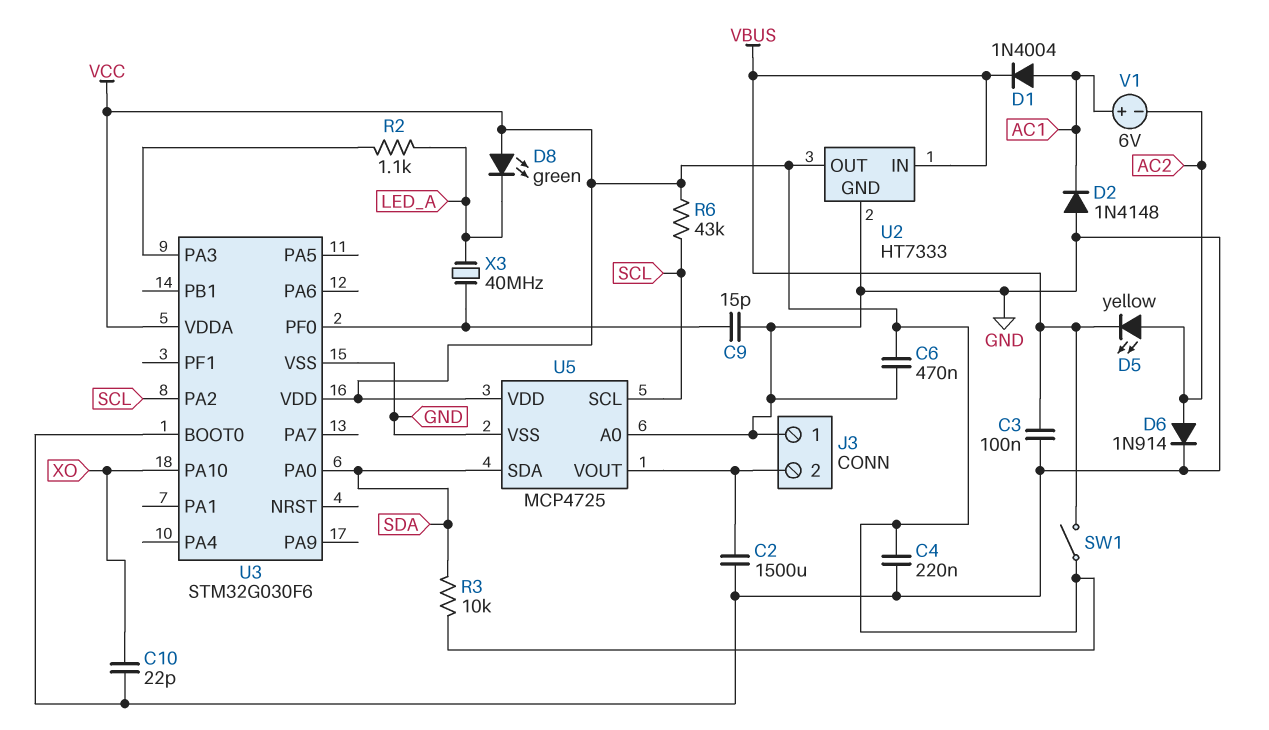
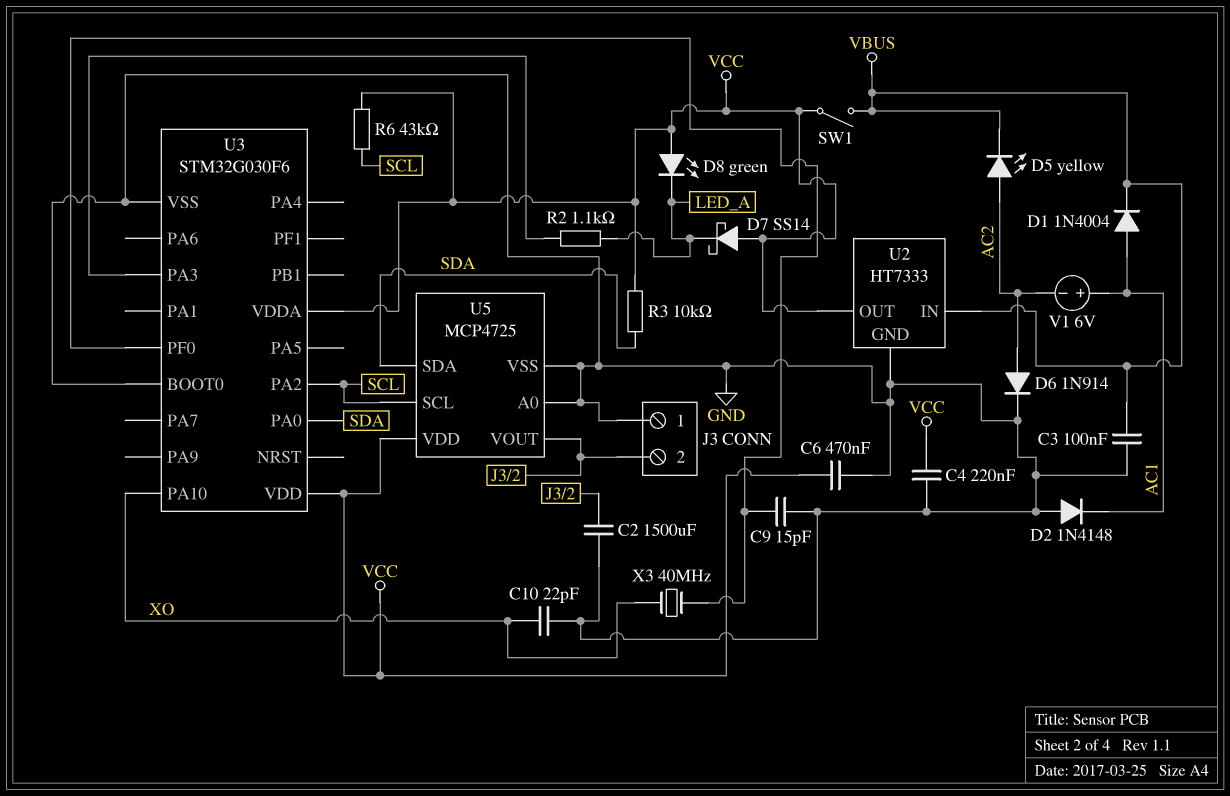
D7: none -> schottky SS14 (A VCC, K LED_A)
X3: 40MHz (LED_A, U3/PF0) -> 40MHz (U3/PF0, XO)

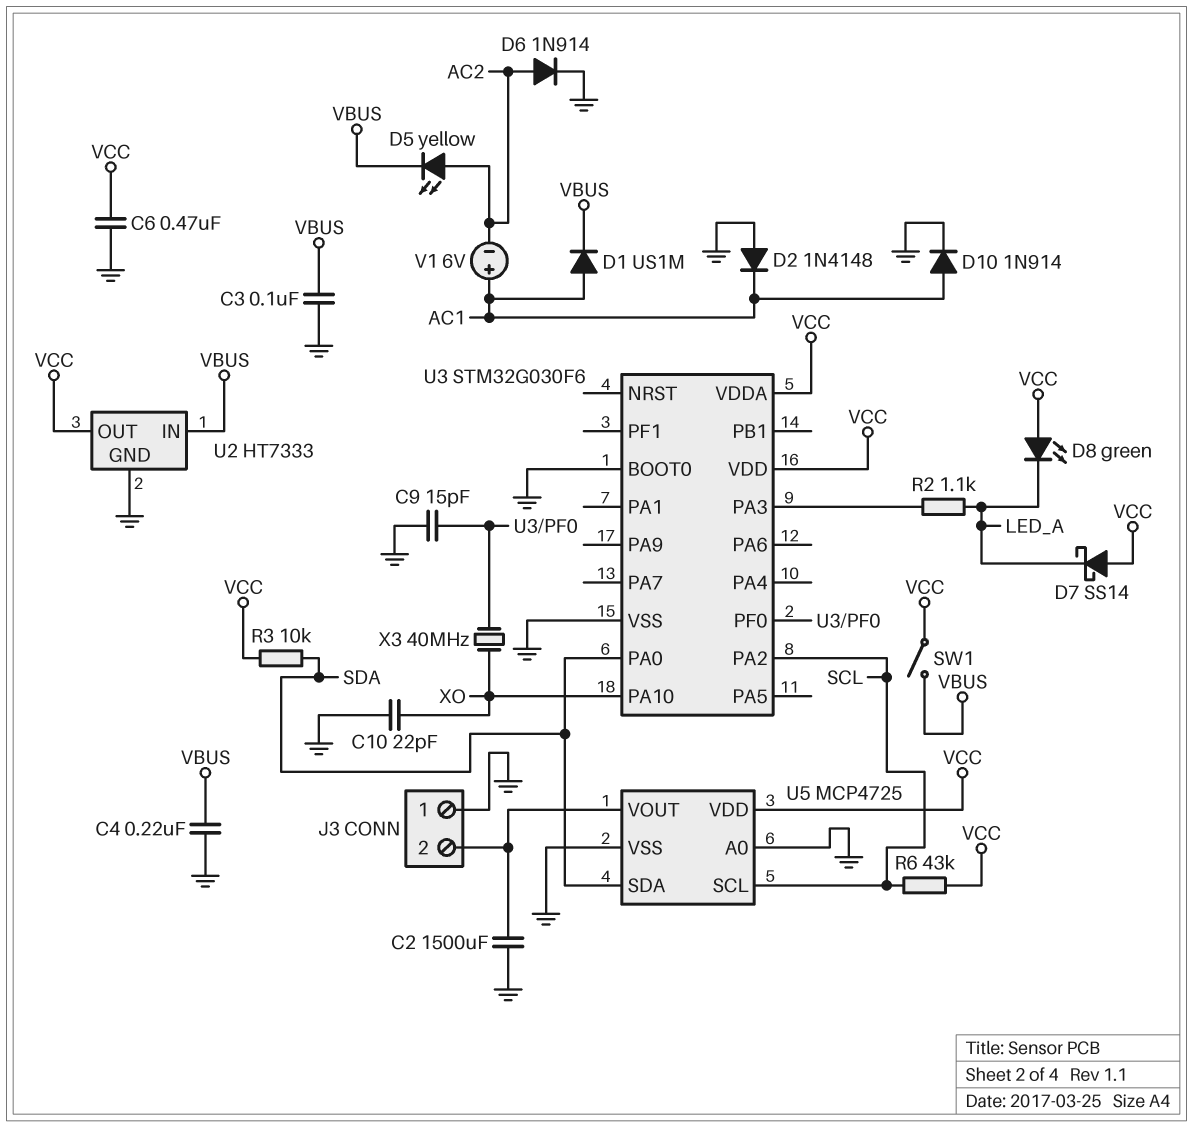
C4: 220nF (GND, VCC) -> 220nF (GND, VBUS)
D1: diode 1N4004 (A AC1, K VBUS) -> diode US1M (A AC1, K VBUS)
D10: none -> diode 1N914 (A AC1, K GND)

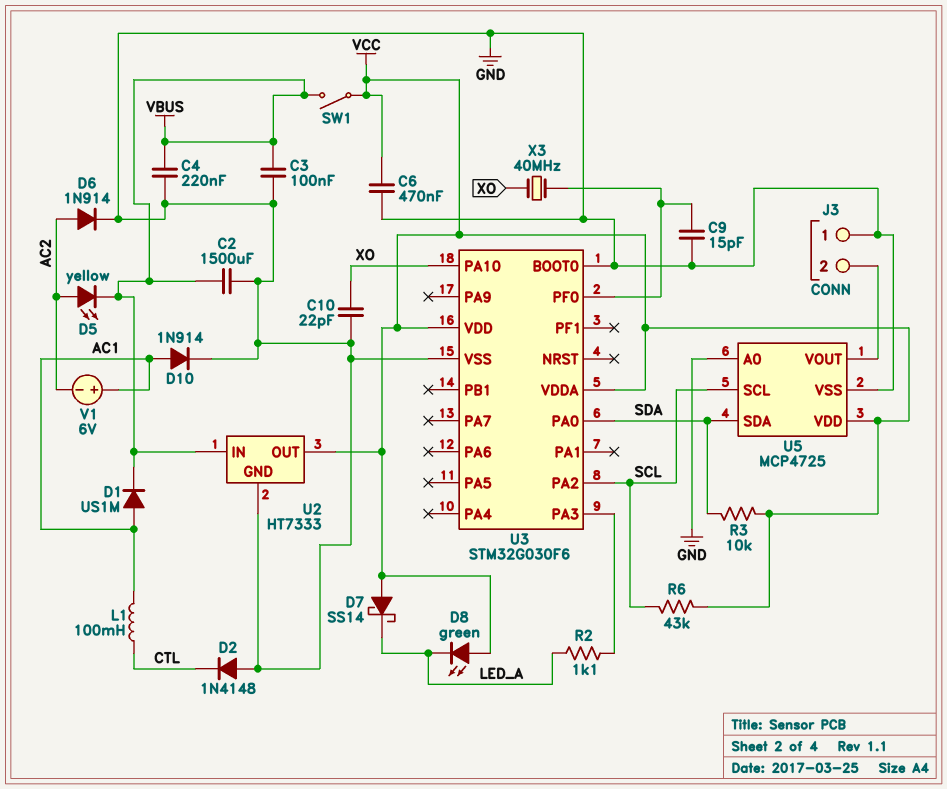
C2: 1500uF (GND, J3/2) -> 1500uF (GND, VBUS)
D2: diode 1N4148 (A GND, K AC1) -> diode 1N4148 (A GND, K CTL)
L1: none -> 100mH (AC1, CTL)

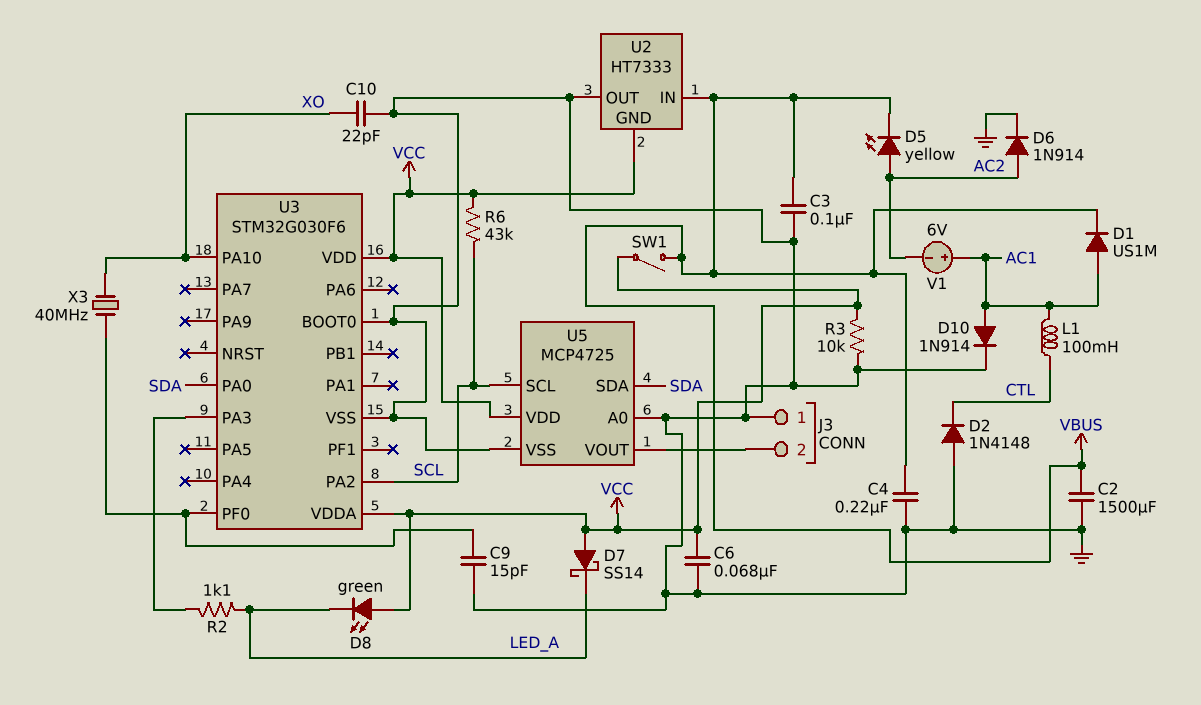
C6: 470nF (GND, VCC) -> 68nF (GND, VCC)
R3: 10k (SDA, VCC) -> 10k (GND, VCC)
U2 pin GND: GND -> VCC
U2 pin OUT: VCC -> GND

